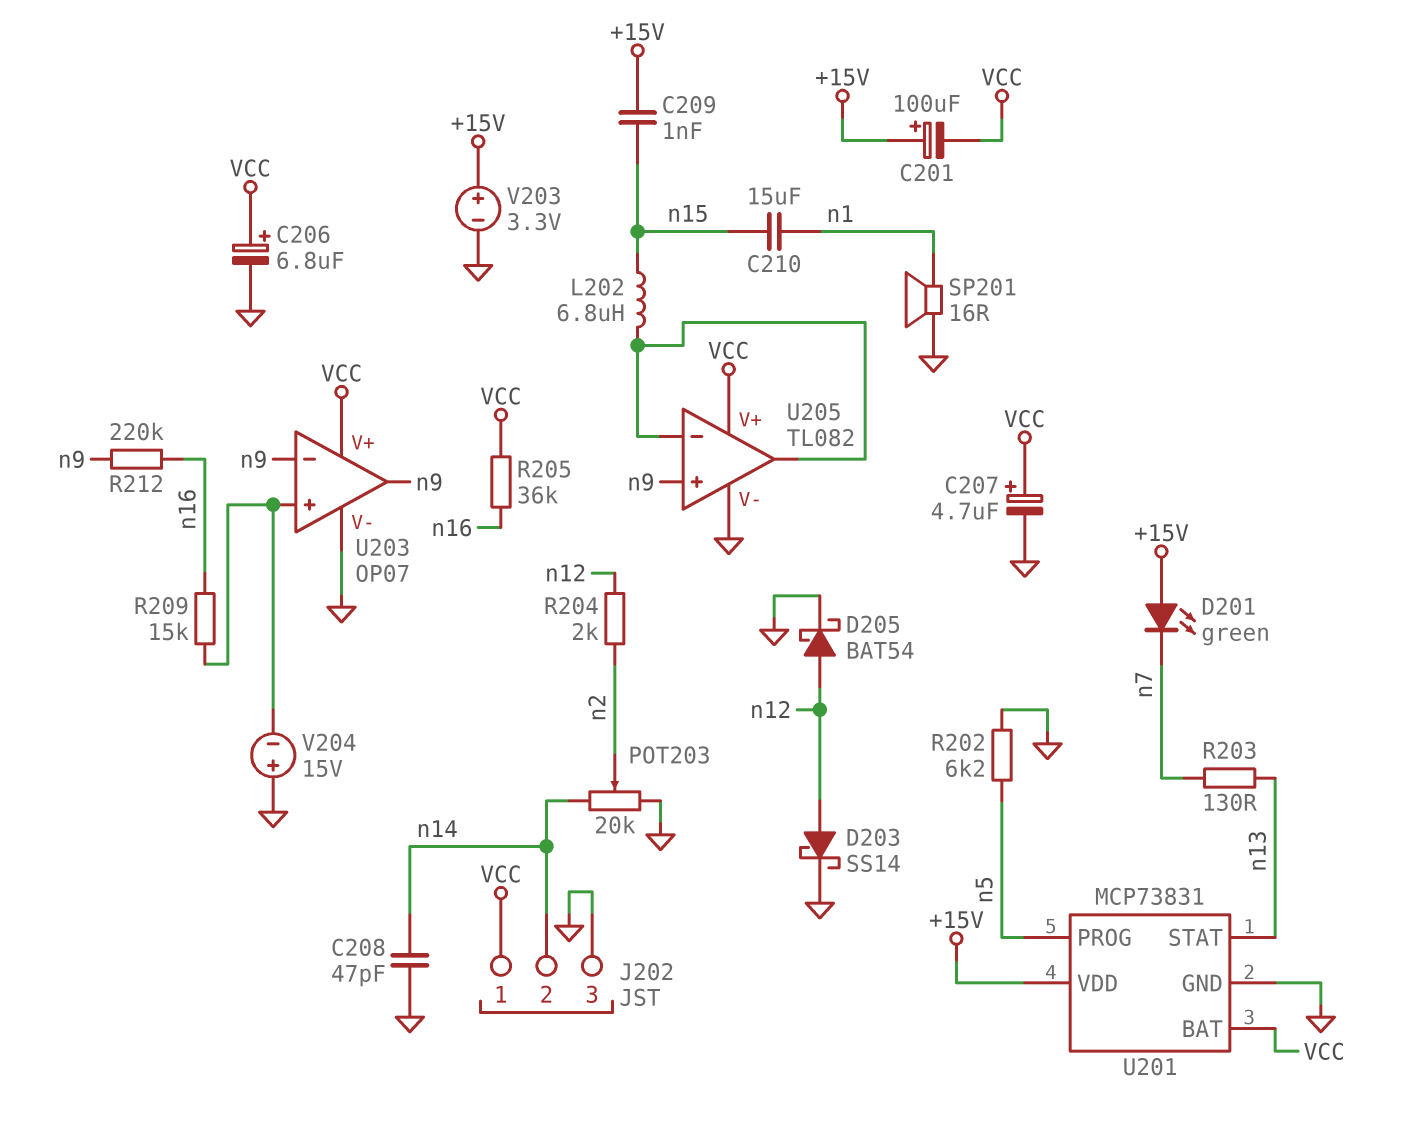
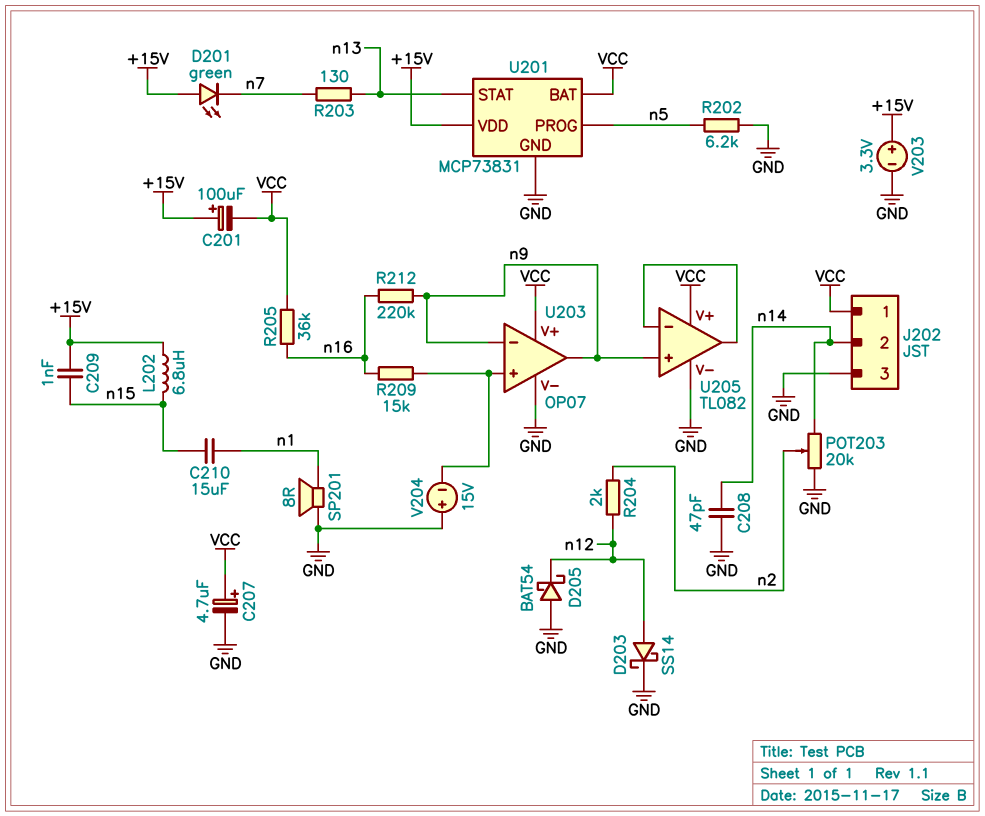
C206: 6.8uF (plus VCC, minus GND) -> none
D205: schottky BAT54 (A n12, K GND) -> schottky BAT54 (A GND, K n12)
L202: 6.8uH (U205/in-, n15) -> 6.8uH (+15V, n15)
SP201: speaker 16R (GND, n1) -> speaker 8R (GND, n1)

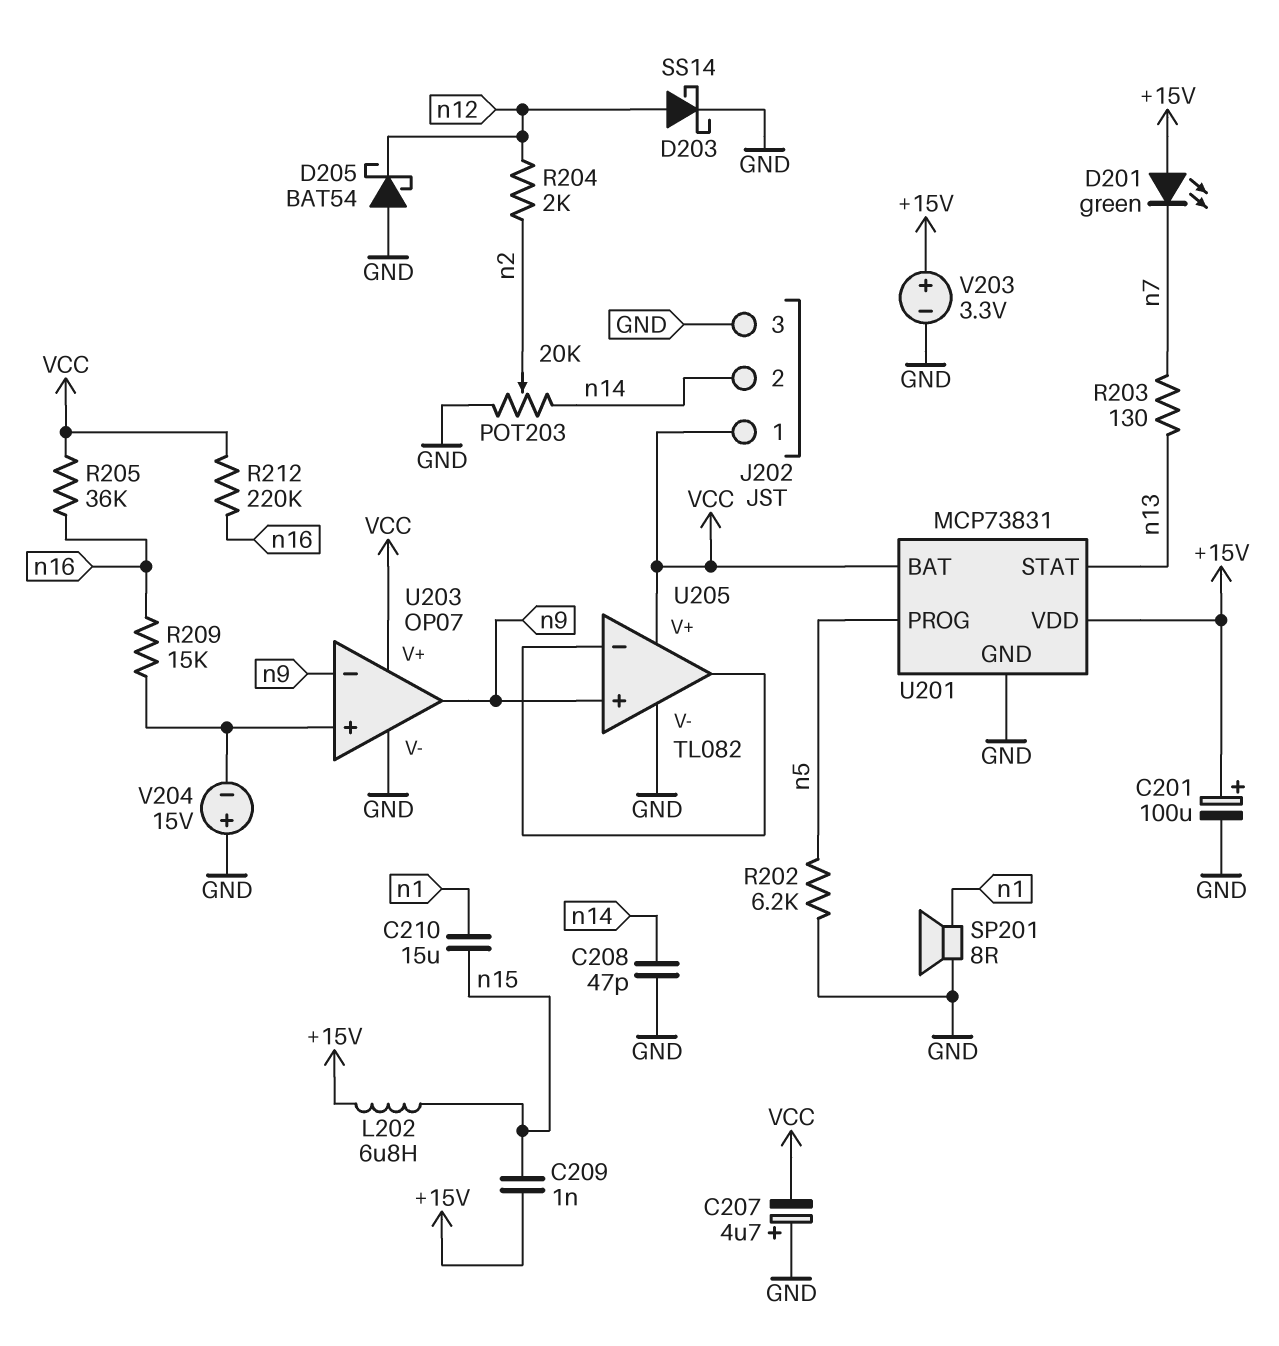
C201: 100uF (plus +15V, minus VCC) -> 100uF (plus +15V, minus GND)
C207: 4.7uF (plus VCC, minus GND) -> 4.7uF (plus GND, minus VCC)
R212: 220k (n9, n16) -> 220k (VCC, n16)

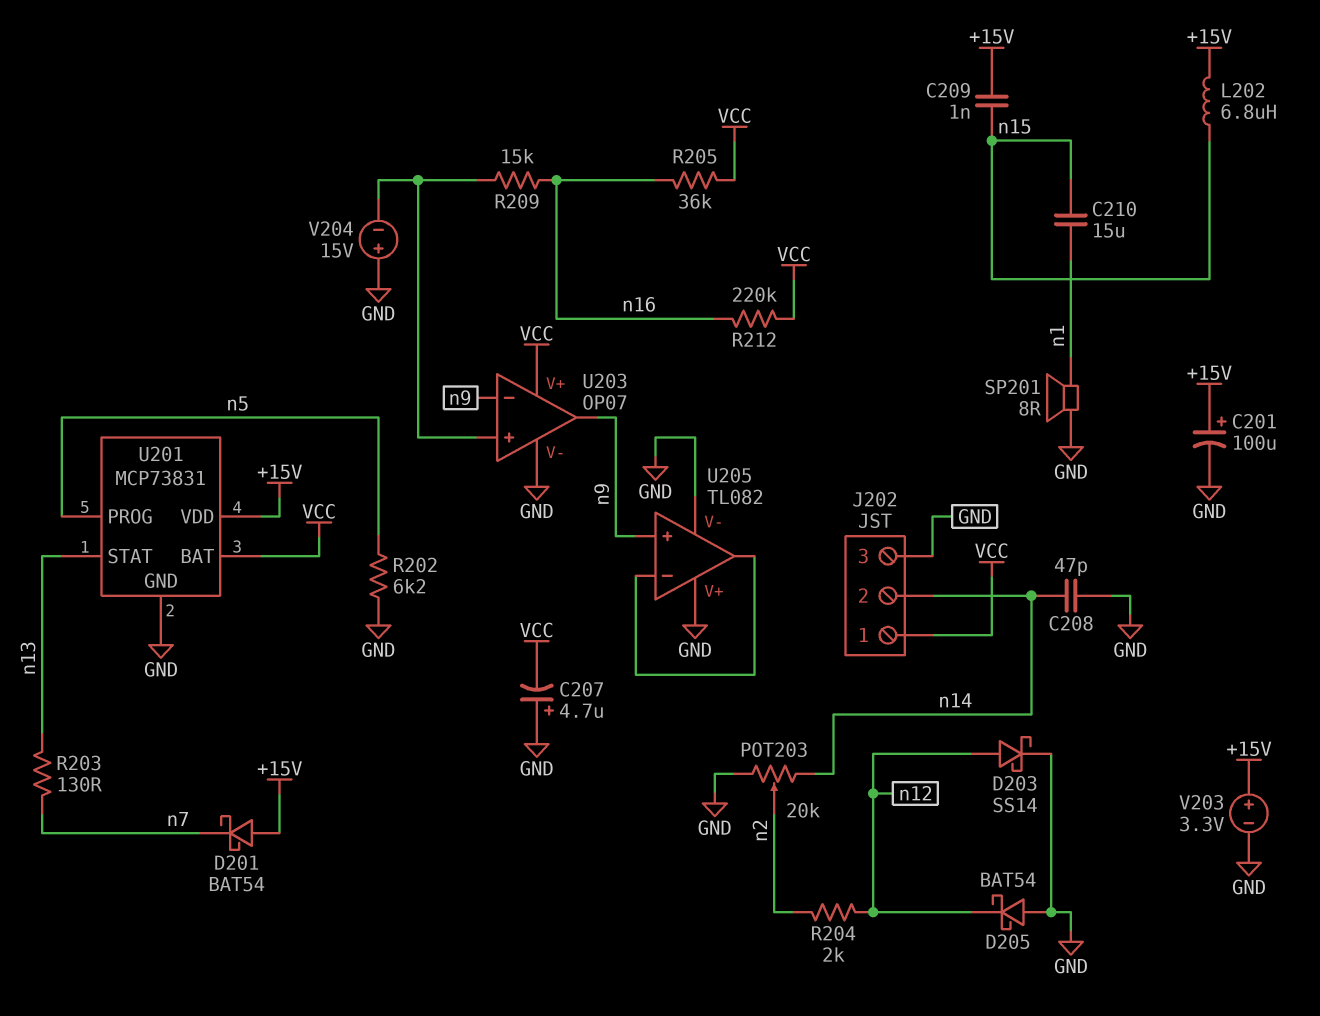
D201: LED green (A +15V, K n7) -> schottky BAT54 (A +15V, K n7)
U205 pin V+: VCC -> GND

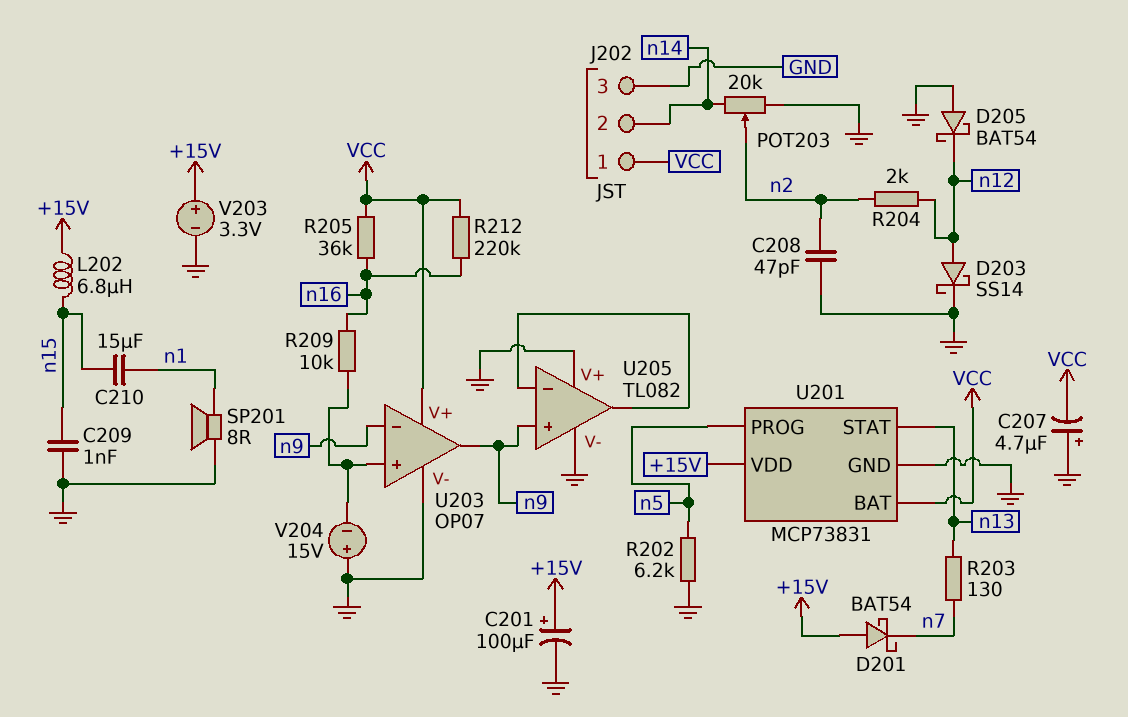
C208: 47pF (GND, n14) -> 47pF (GND, n2)
C209: 1nF (+15V, n15) -> 1nF (GND, n15)
R209: 15k (U203/in+, n16) -> 10k (U203/in+, n16)

